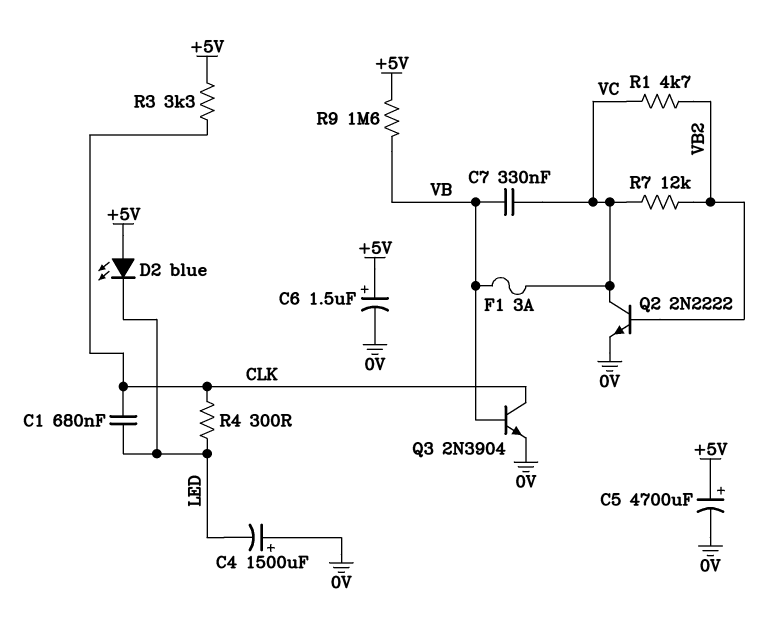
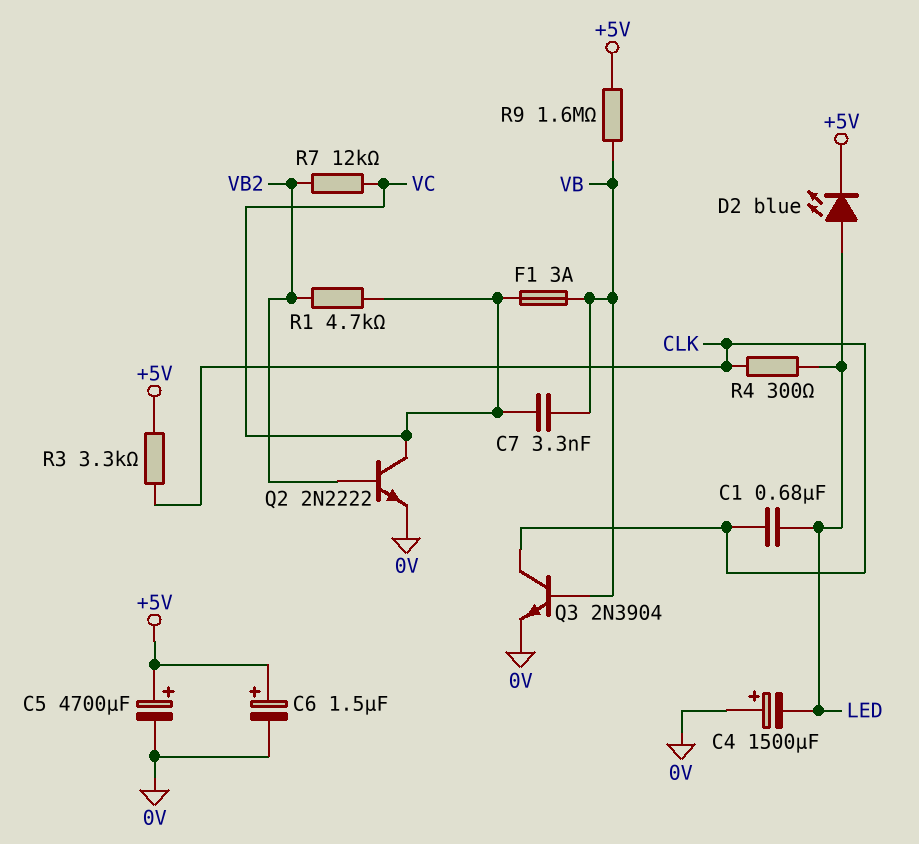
C7: 330nF (VB, VC) -> 3.3nF (VB, VC)
D2: LED blue (A +5V, K LED) -> LED blue (A LED, K +5V)

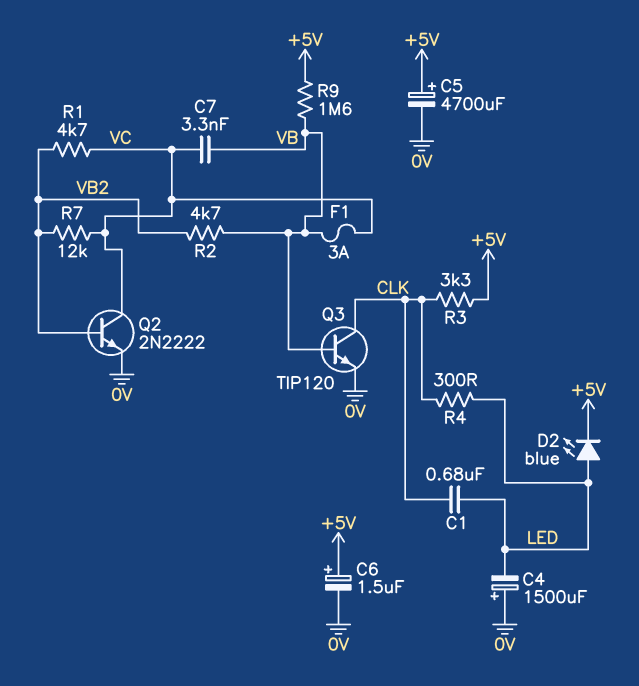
Q3: NPN 2N3904 (B VB, C CLK, E 0V) -> NPN TIP120 (B VB, C CLK, E 0V)
R2: none -> 4.7k (VB, VB2)

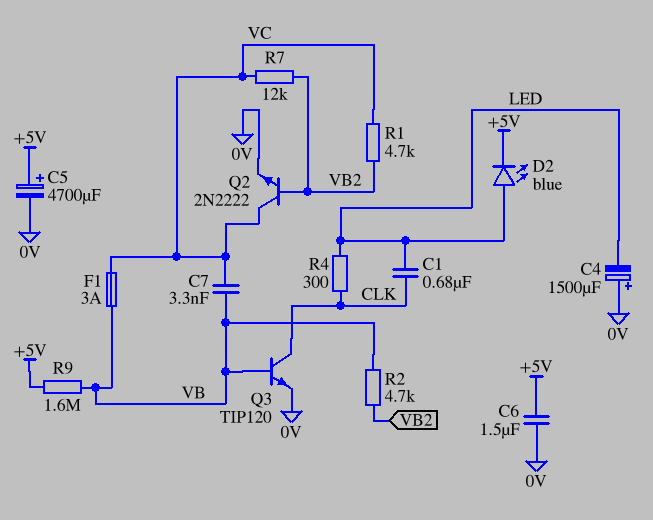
C6: 1.5uF (plus +5V, minus 0V) -> 1.5uF (+5V, 0V)
R3: 3.3k (+5V, CLK) -> none

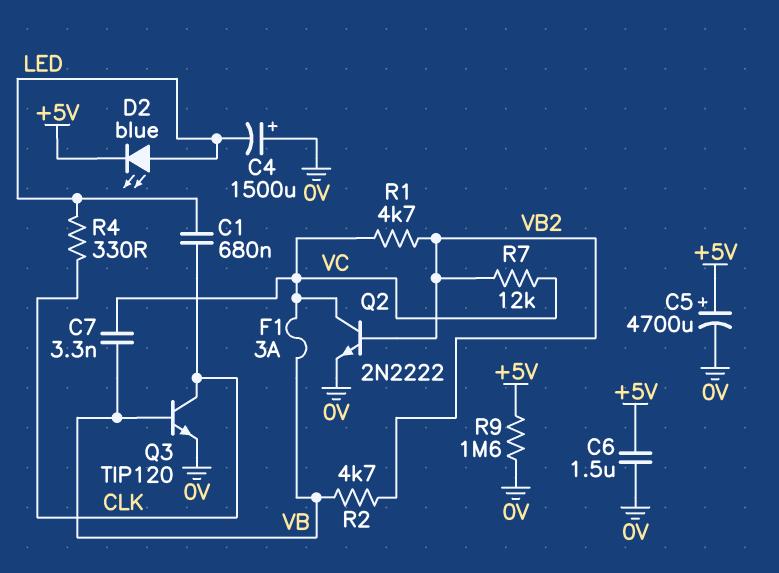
R4: 300 (CLK, LED) -> 330 (CLK, LED)
R9: 1.6M (+5V, VB) -> 1.6M (+5V, 0V)

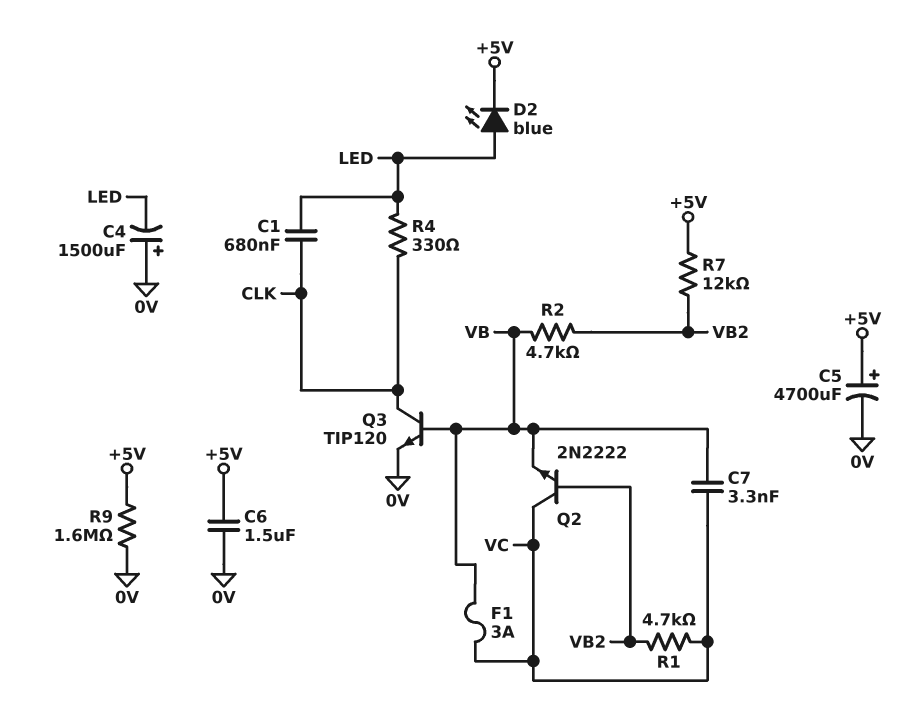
Q2: NPN 2N2222 (B VB2, C VC, E 0V) -> NPN 2N2222 (B VB2, C VC, E VB)
R7: 12k (VB2, VC) -> 12k (+5V, VB2)

